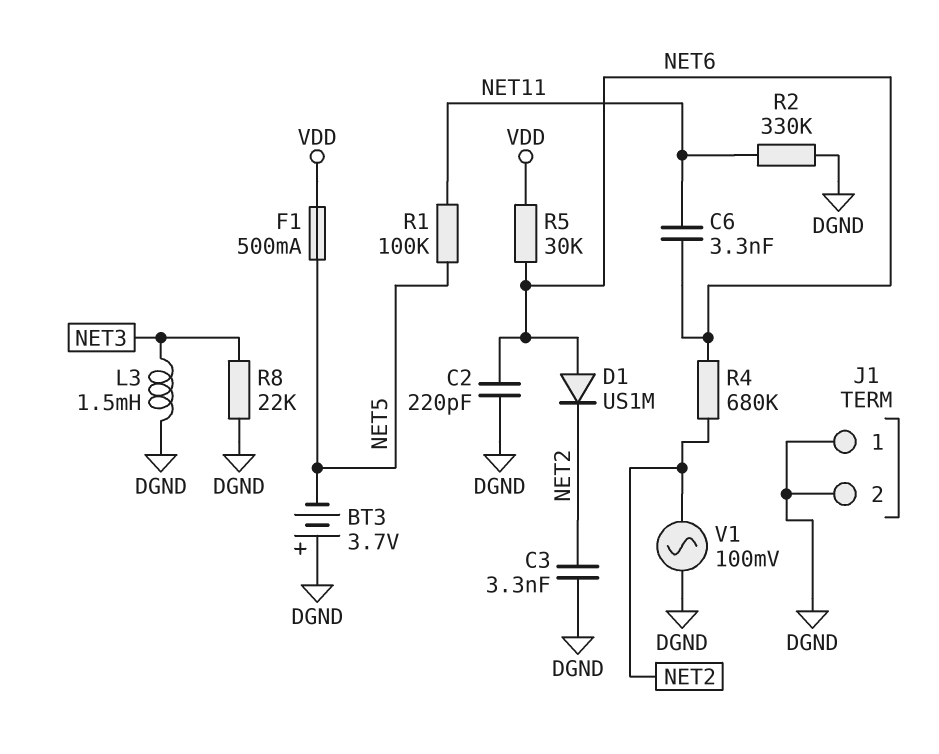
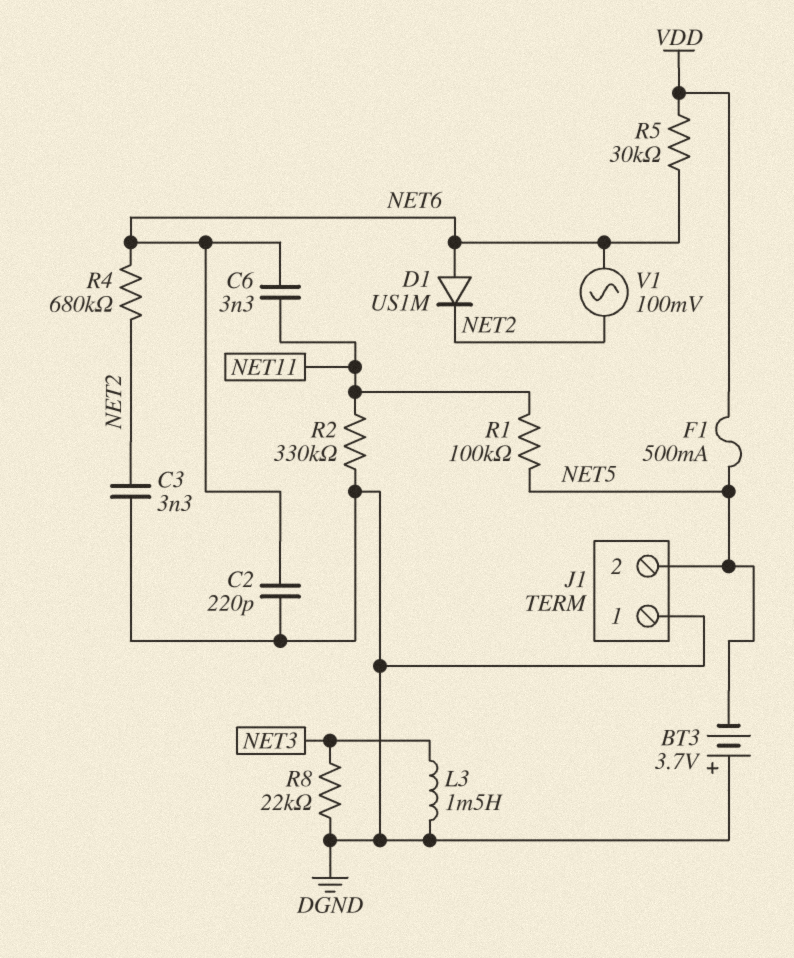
J1 pin 2: DGND -> NET5
V1: AC 100mV (DGND, NET2) -> AC 100mV (NET2, NET6)

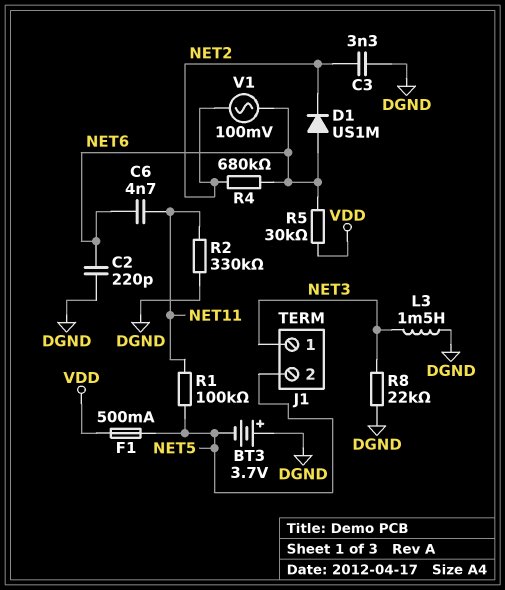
C6: 3.3nF (NET6, NET11) -> 4.7nF (NET6, NET11)
J1 pin 1: DGND -> NET3

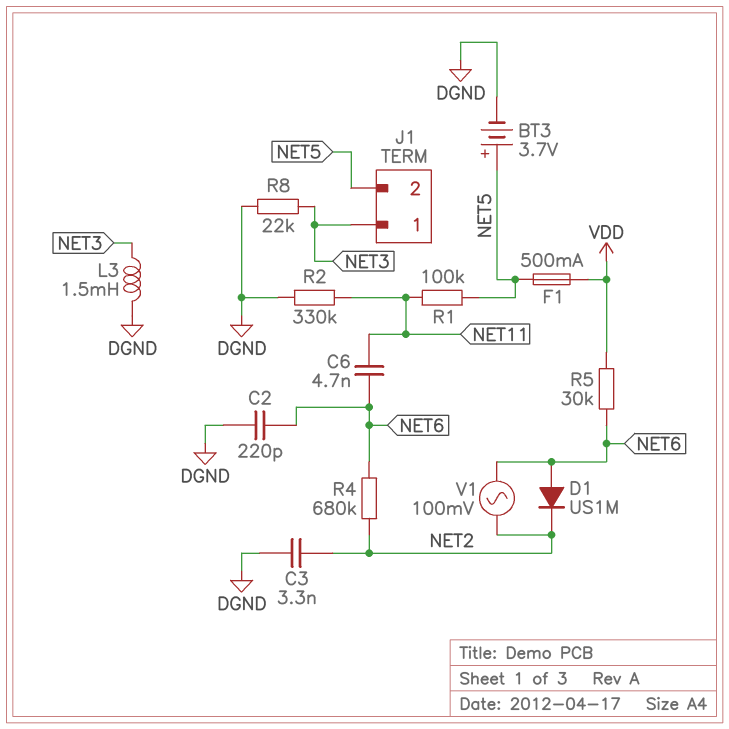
BT3: 3.7V (plus DGND, minus NET5) -> 3.7V (plus NET5, minus DGND)

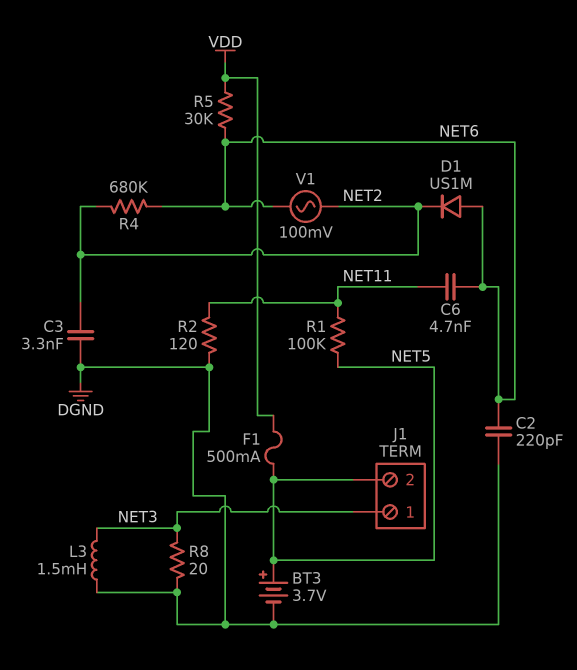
R2: 330k (DGND, NET11) -> 120 (DGND, NET11)
R8: 22k (DGND, NET3) -> 20 (DGND, NET3)

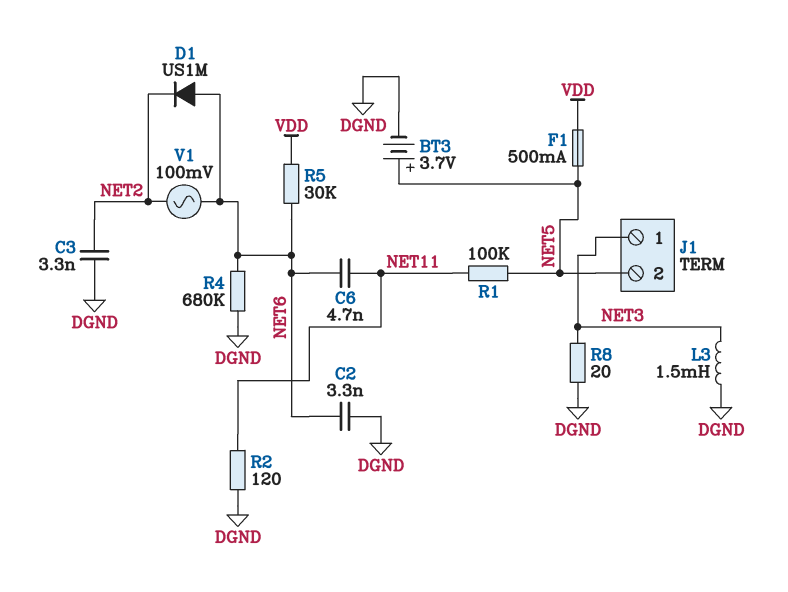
C2: 220pF (DGND, NET6) -> 3.3nF (DGND, NET6)
R4: 680k (NET2, NET6) -> 680k (DGND, NET6)

